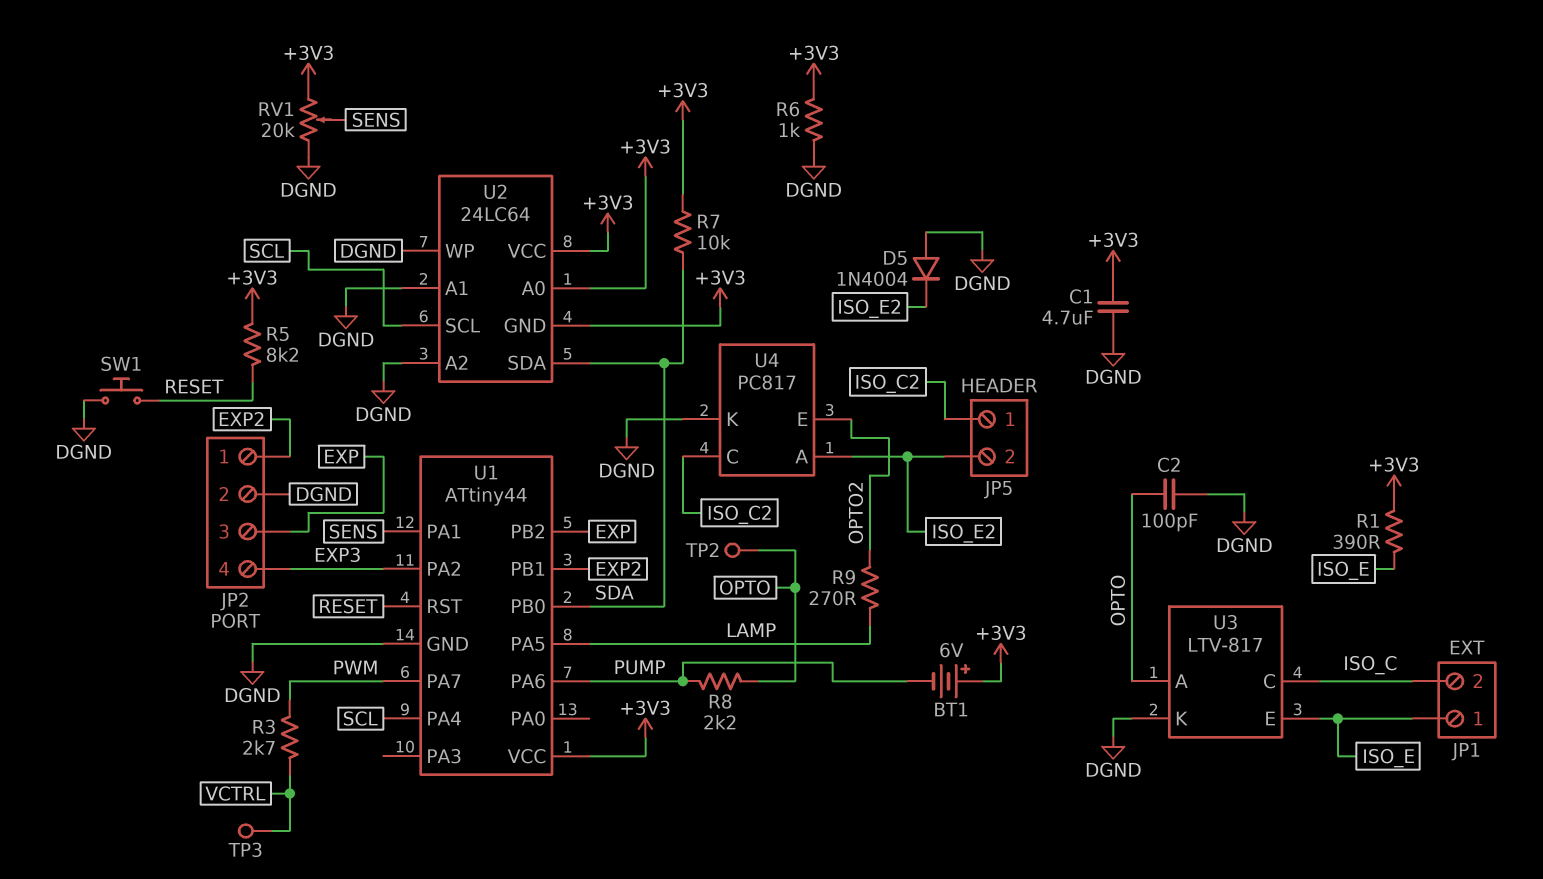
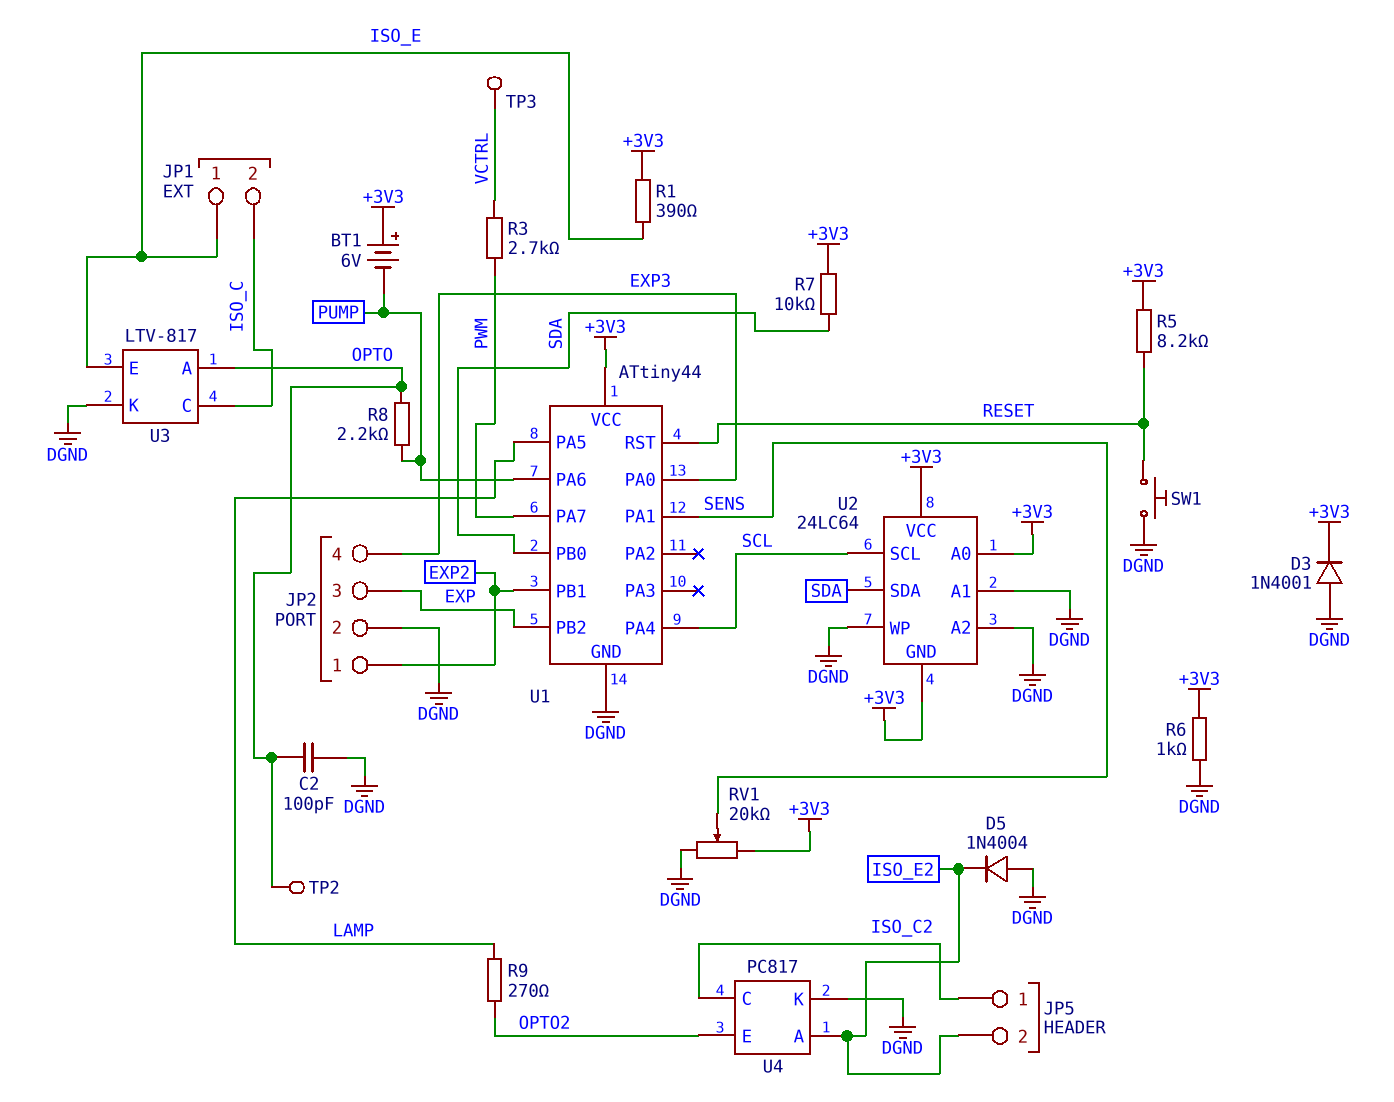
C1: 4.7uF (+3V3, DGND) -> none
D3: none -> diode 1N4001 (A DGND, K +3V3)
U1 pin PA0: none -> EXP3
U1 pin PA2: EXP3 -> none

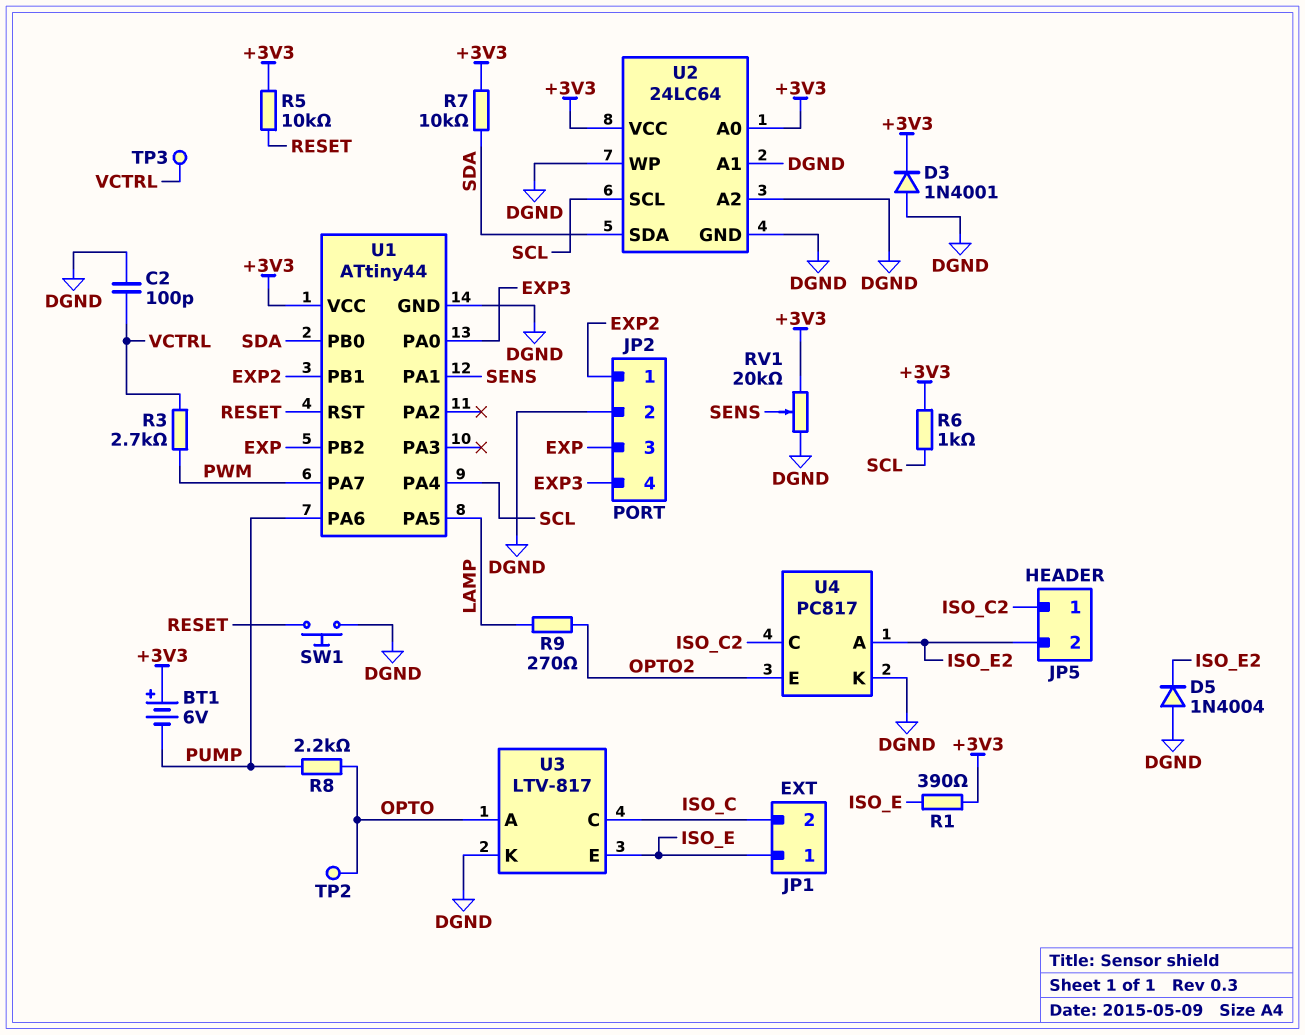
C2: 100pF (DGND, OPTO) -> 100pF (DGND, VCTRL)
R5: 8.2k (+3V3, RESET) -> 10k (+3V3, RESET)
R6: 1k (+3V3, DGND) -> 1k (+3V3, SCL)
U2 pin GND: +3V3 -> DGND

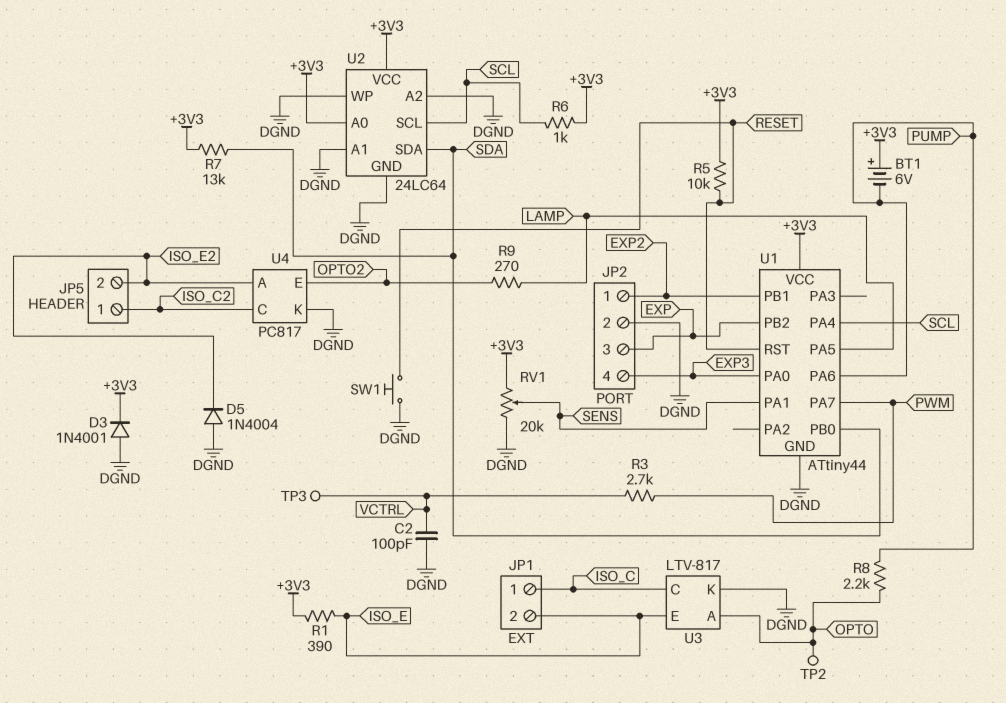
JP1 pin 1: ISO_E -> ISO_C
JP1 pin 2: ISO_C -> ISO_E
R7: 10k (+3V3, SDA) -> 13k (+3V3, SDA)

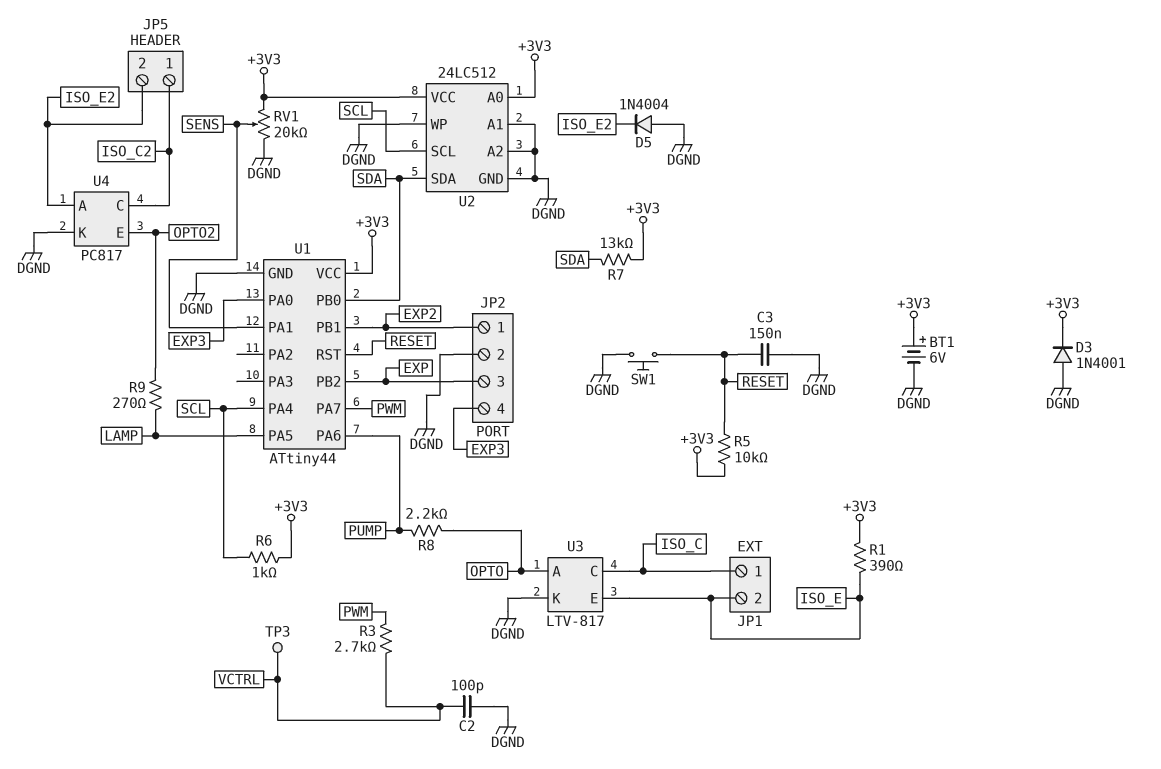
BT1: 6V (plus +3V3, minus PUMP) -> 6V (plus +3V3, minus DGND)
C3: none -> 150nF (DGND, RESET)
TP2: test point (OPTO) -> none
U2: 24LC64 -> 24LC512

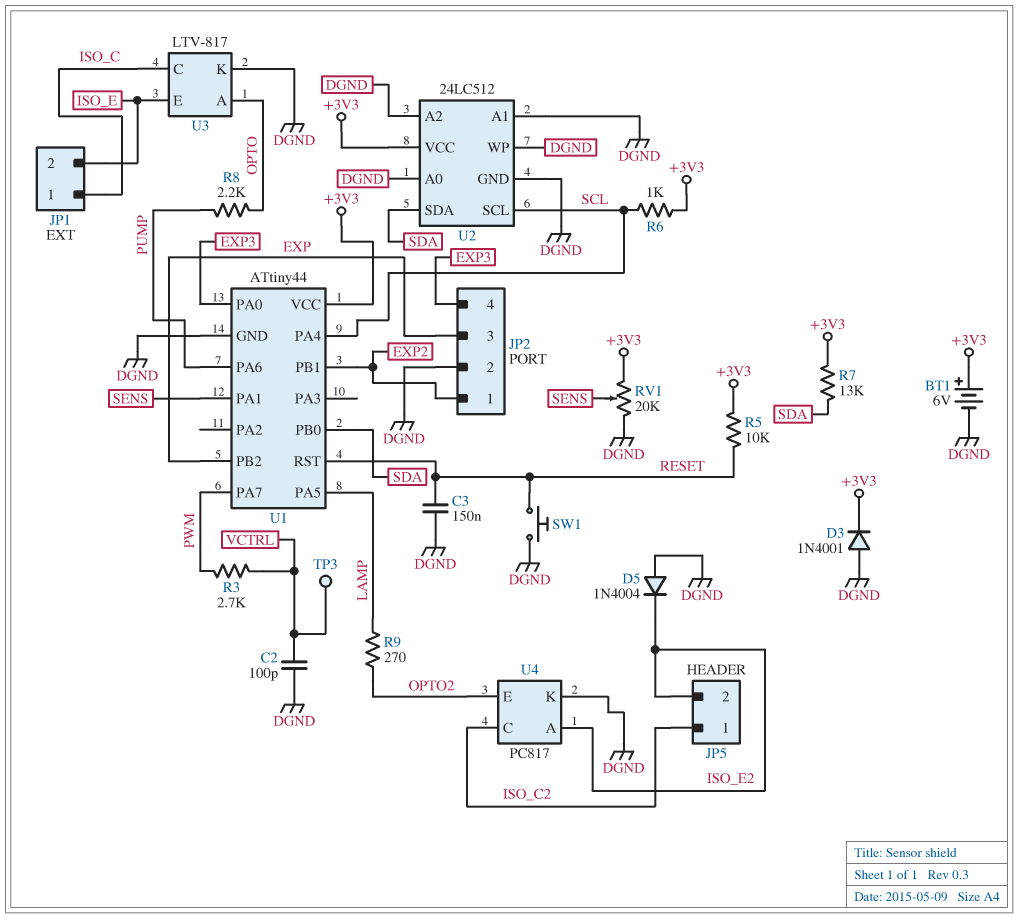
R1: 390 (+3V3, ISO_E) -> none
U2 pin A0: +3V3 -> DGND

